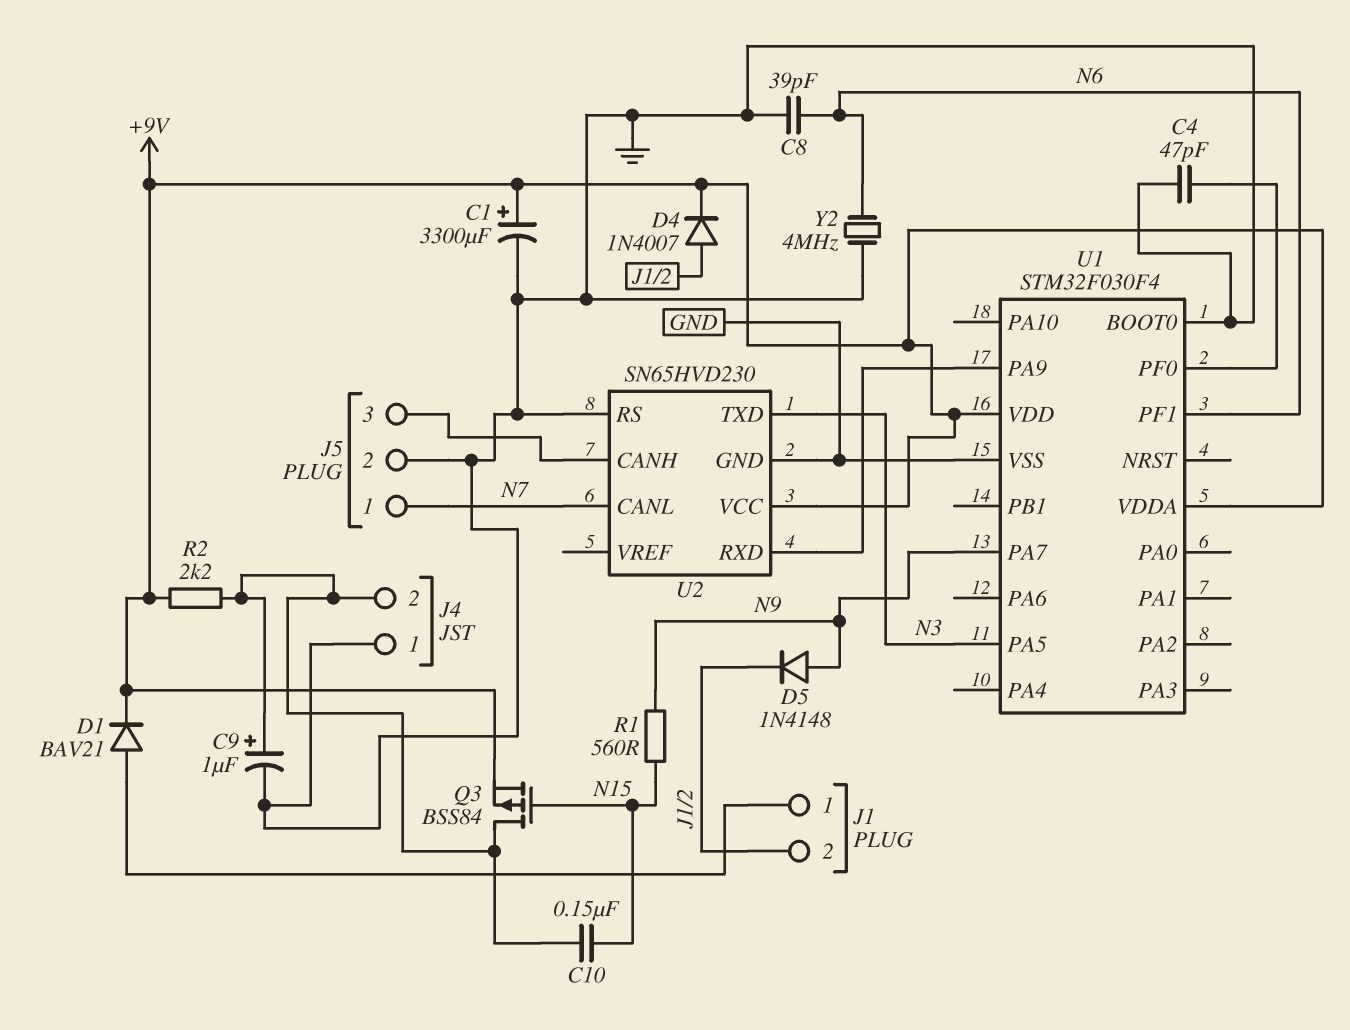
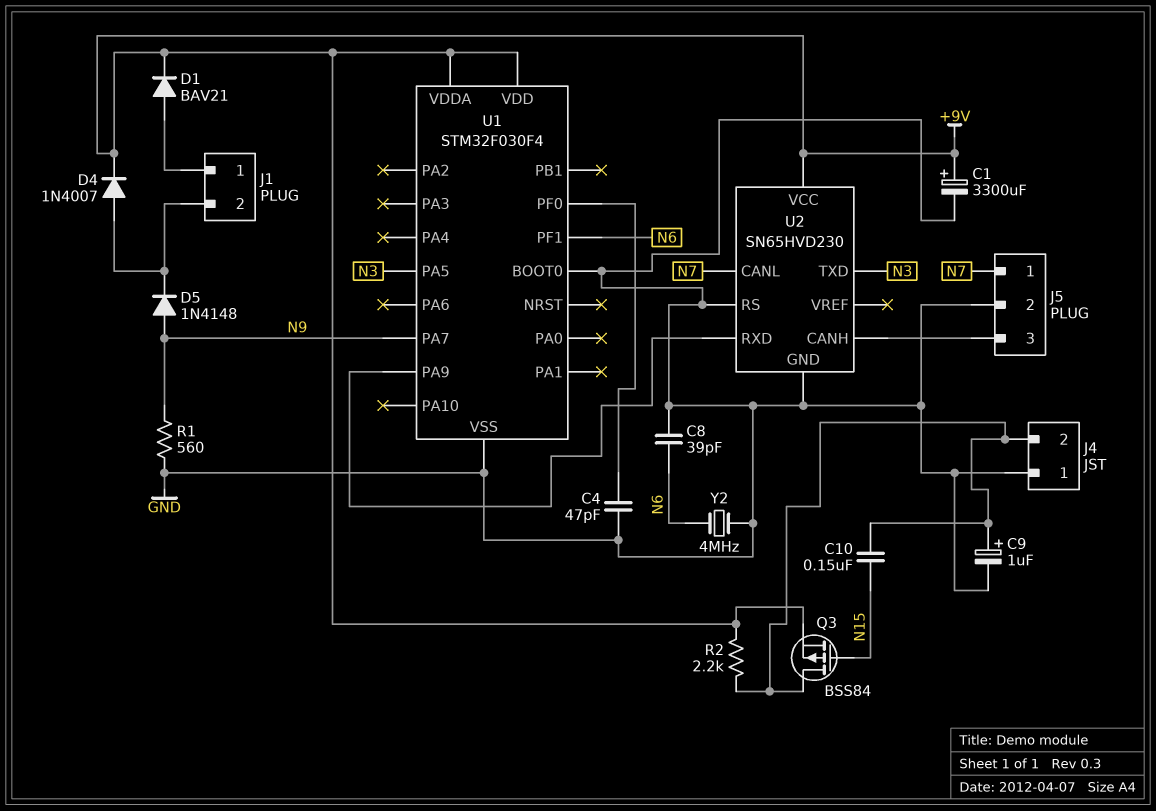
R1: 560 (N9, N15) -> 560 (GND, N9)

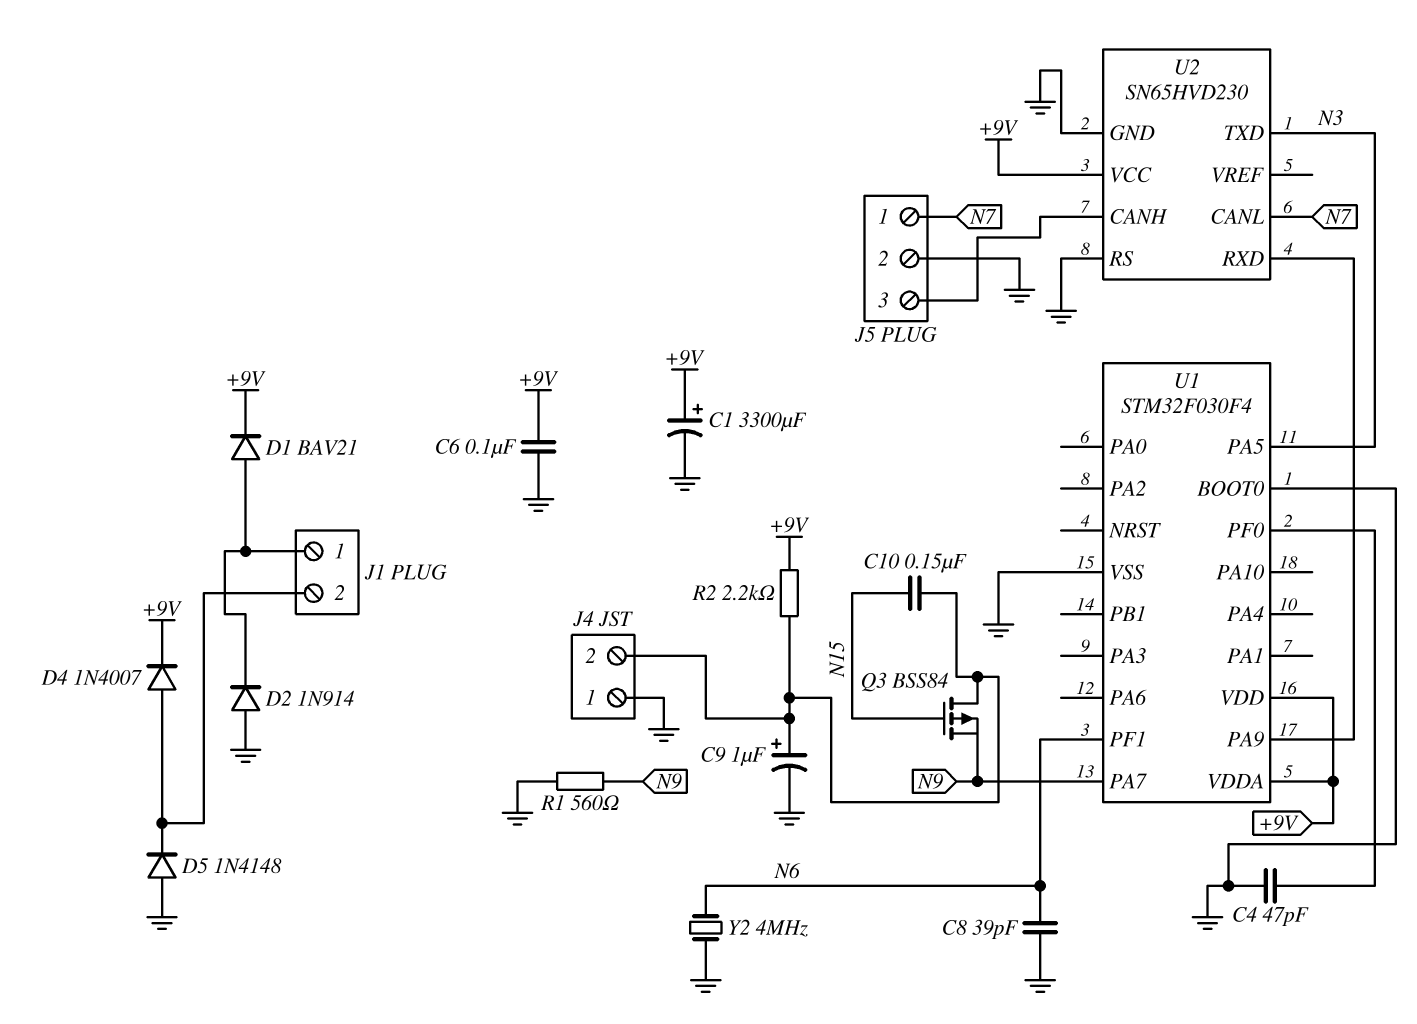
C6: none -> 100nF (+9V, GND)
D2: none -> diode 1N914 (A GND, K J1/1)
D5: diode 1N4148 (A N9, K J1/2) -> diode 1N4148 (A GND, K J1/2)
Q3: PMOS BSS84 (G N15, D J4/2, S +9V) -> PMOS BSS84 (G N15, D J4/2, S N9)

